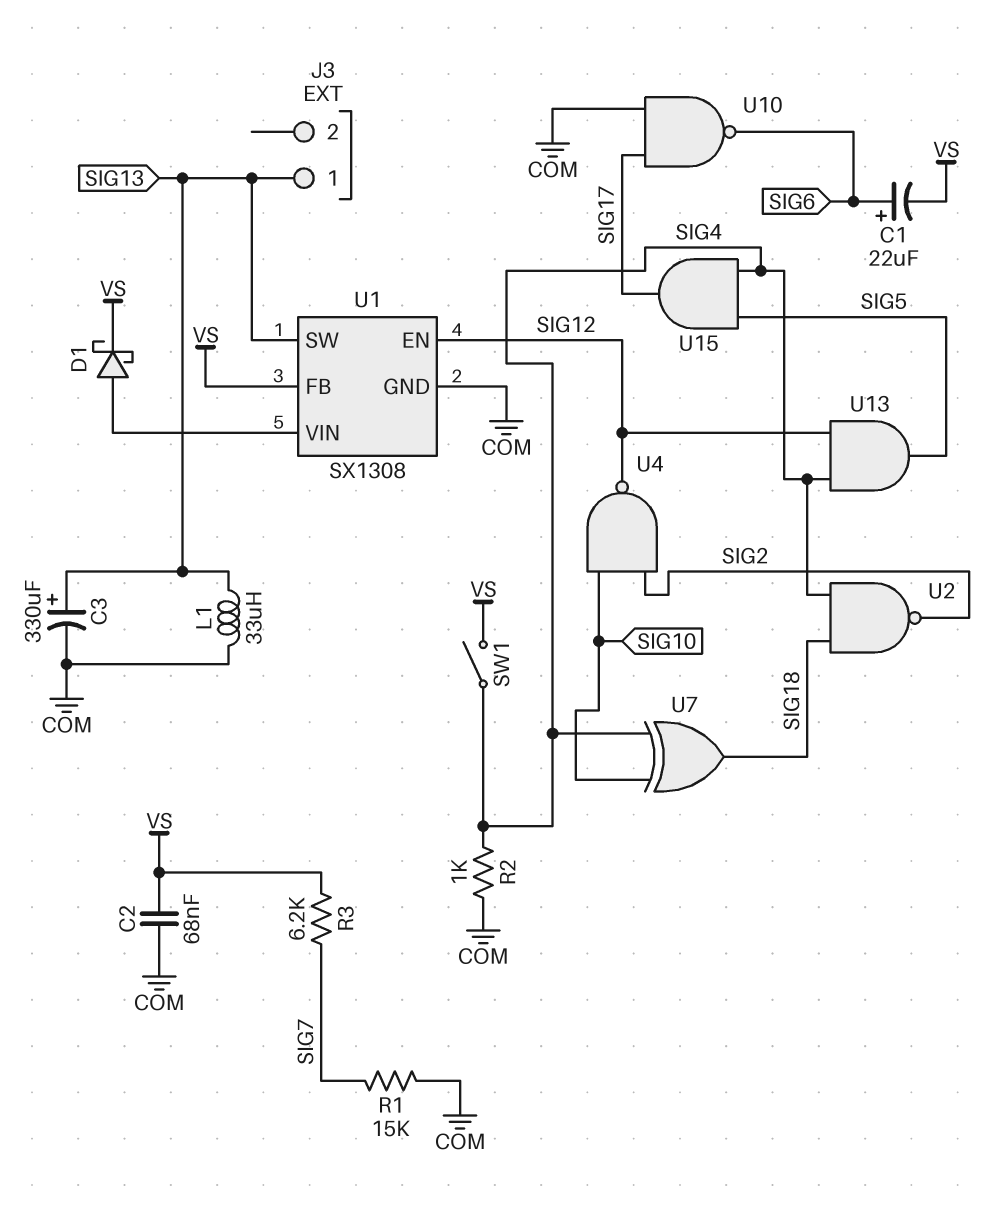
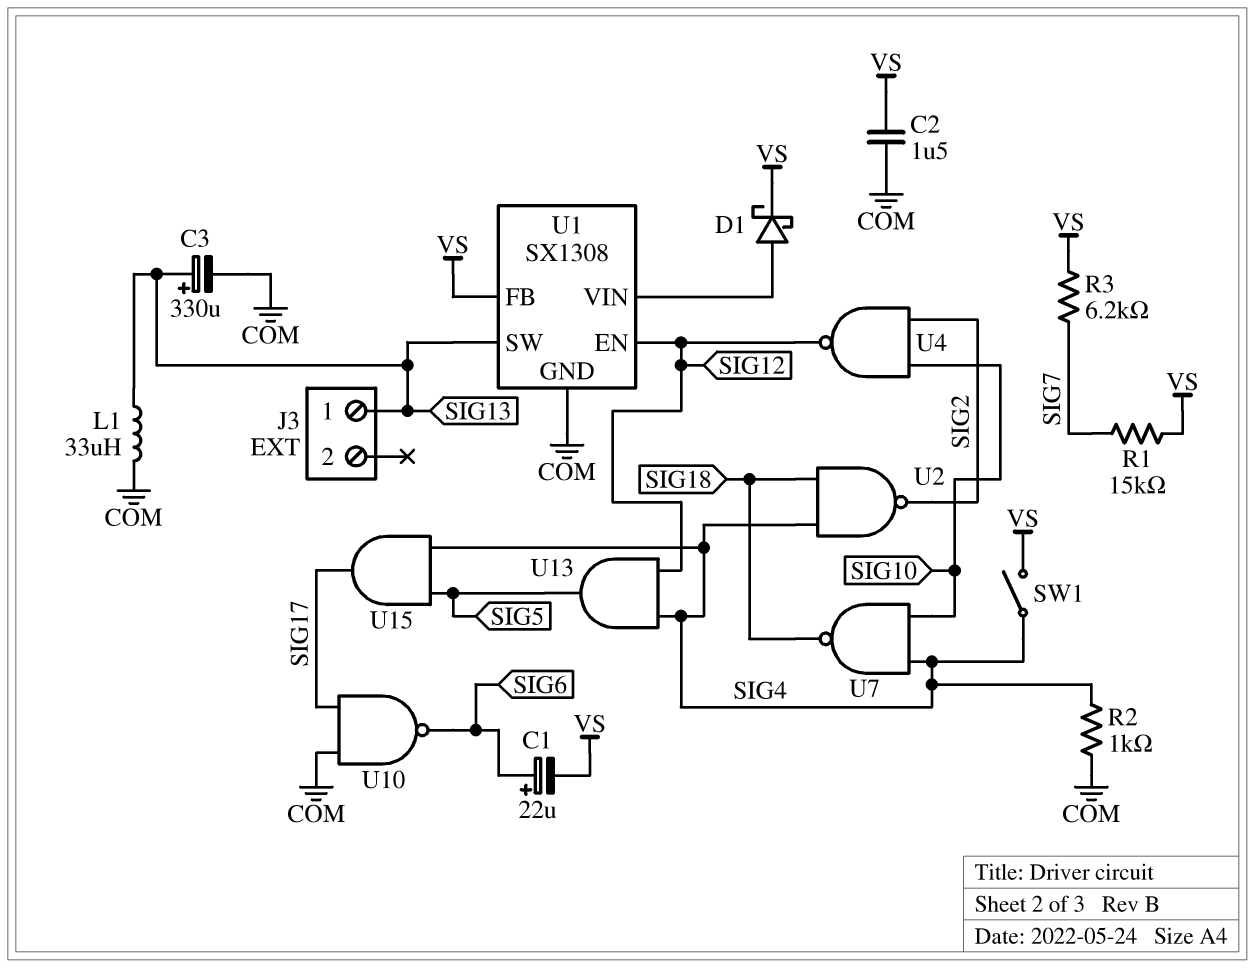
C2: 68nF (COM, VS) -> 1.5uF (COM, VS)
R1: 15k (COM, SIG7) -> 15k (SIG7, VS)
U7: XOR (in SIG4, in SIG10, out SIG18) -> NAND (in SIG4, in SIG10, out SIG18)

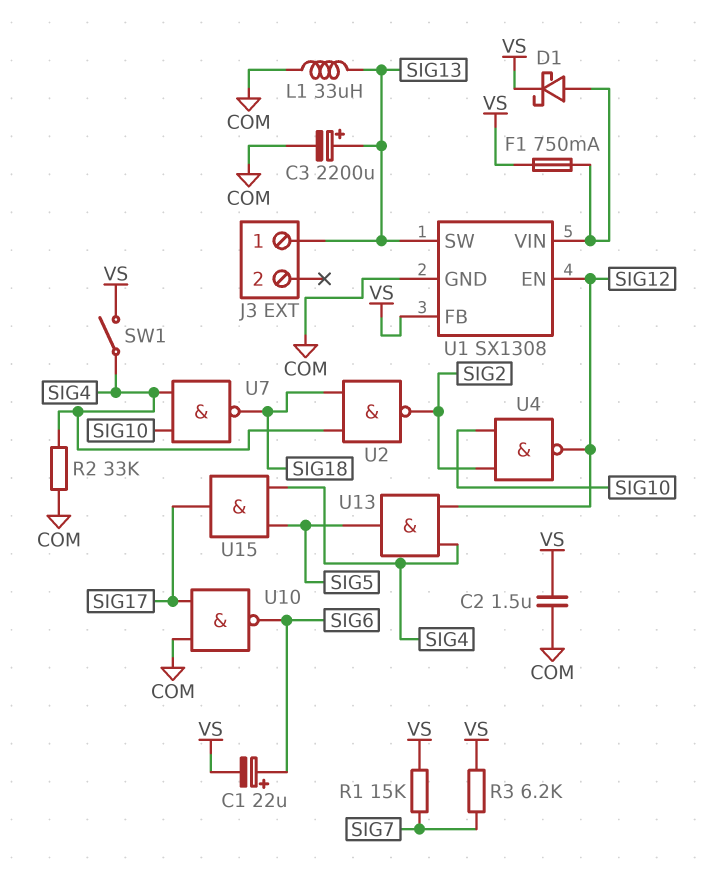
C3: 330uF (plus SIG13, minus COM) -> 2200uF (plus SIG13, minus COM)
F1: none -> 750mA (U1/VIN, VS)
R2: 1k (COM, SIG4) -> 33k (COM, SIG4)

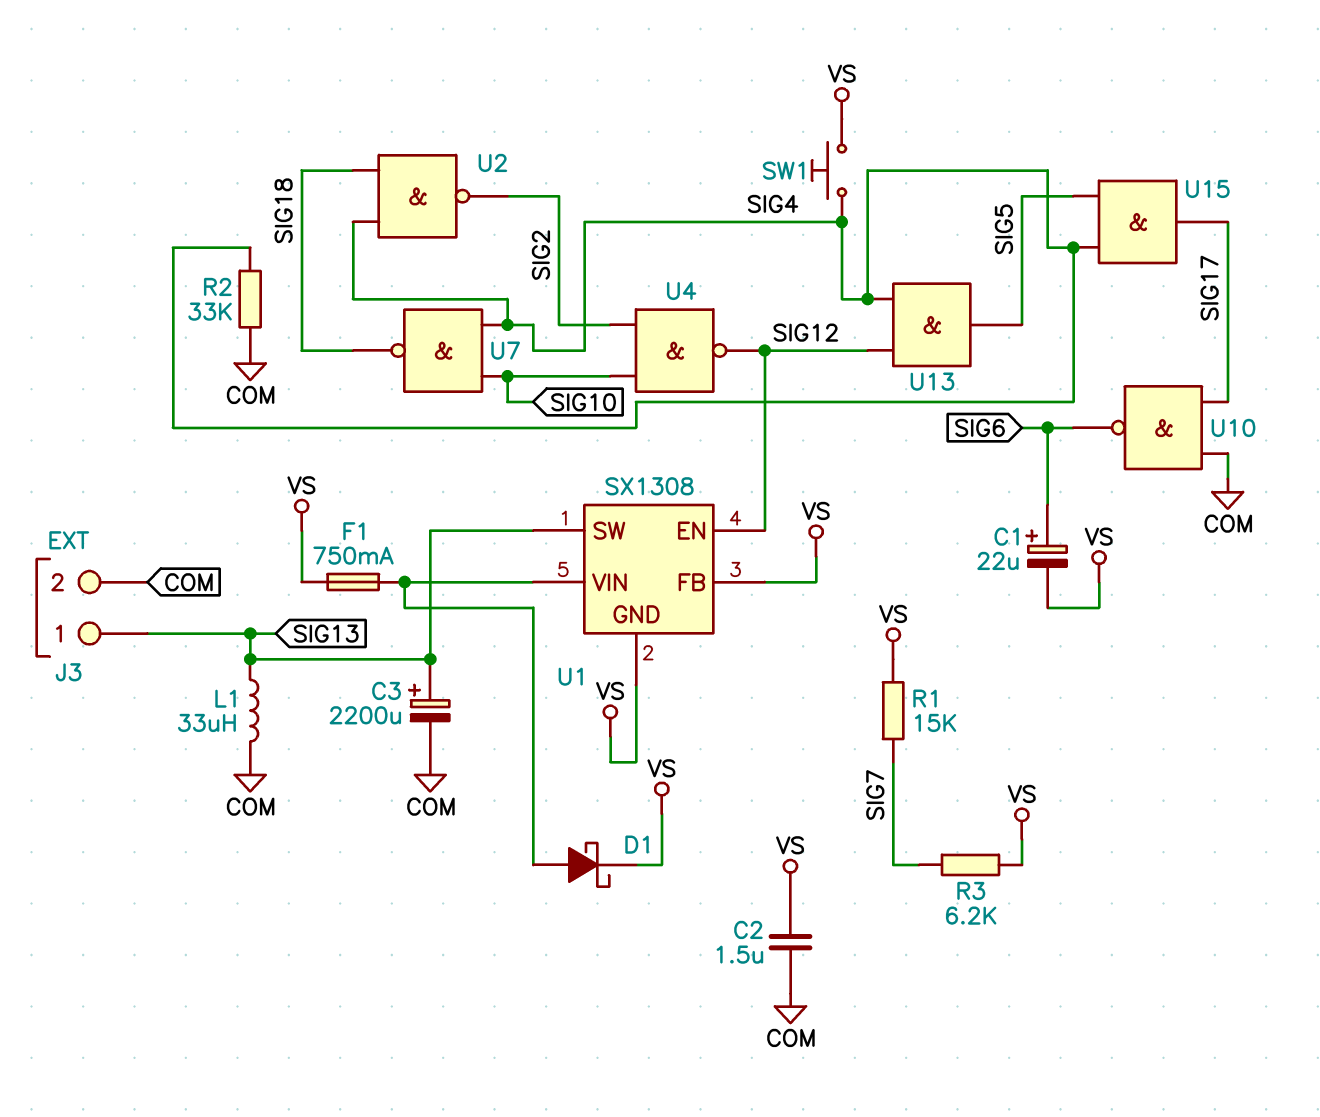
J3 pin 2: none -> COM
SW1: switch (SIG4, VS) -> button (SIG4, VS)
U1 pin GND: COM -> VS

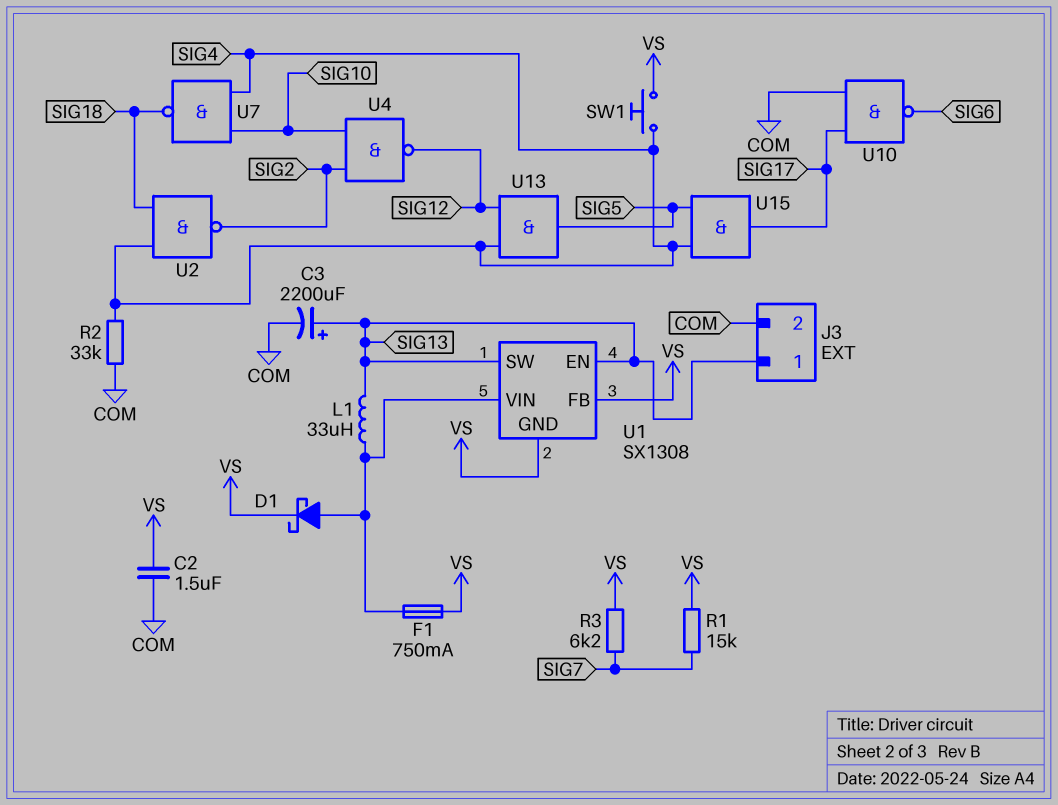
C1: 22uF (plus SIG6, minus VS) -> none
L1: 33uH (COM, SIG13) -> 33uH (SIG13, U1/VIN)
U1 pin EN: SIG12 -> SIG13

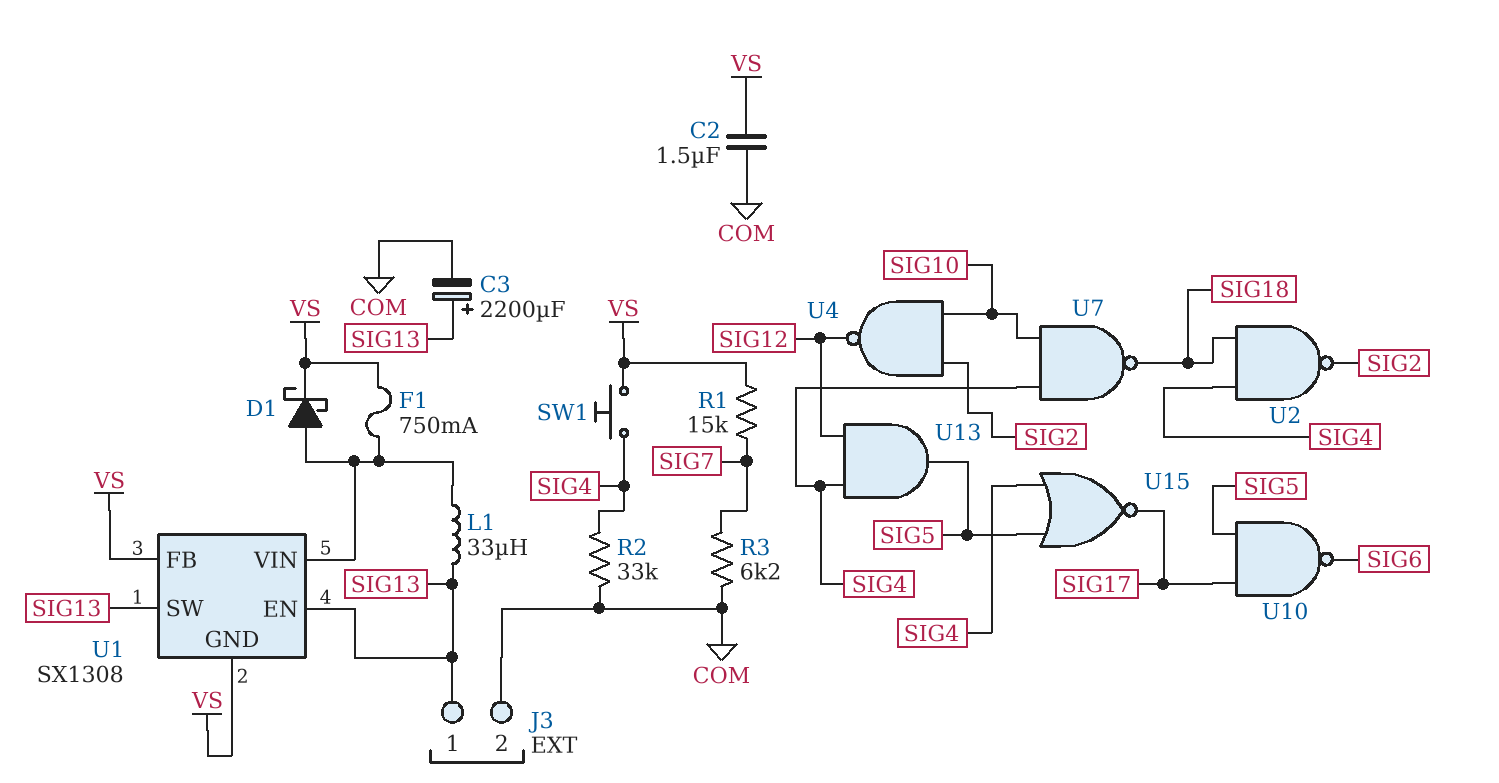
R3: 6.2k (SIG7, VS) -> 6.2k (COM, SIG7)
U10: NAND (in COM, in SIG17, out SIG6) -> NAND (in SIG5, in SIG17, out SIG6)
U15: AND (in SIG4, in SIG5, out SIG17) -> NOR (in SIG4, in SIG5, out SIG17)

